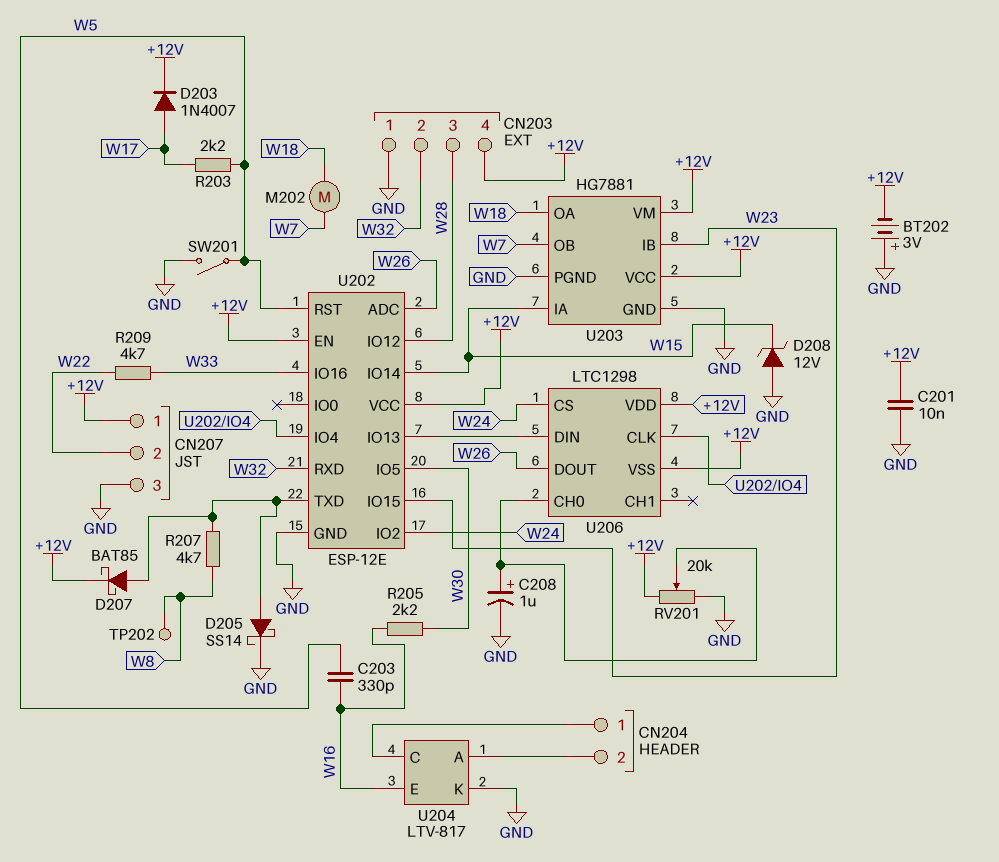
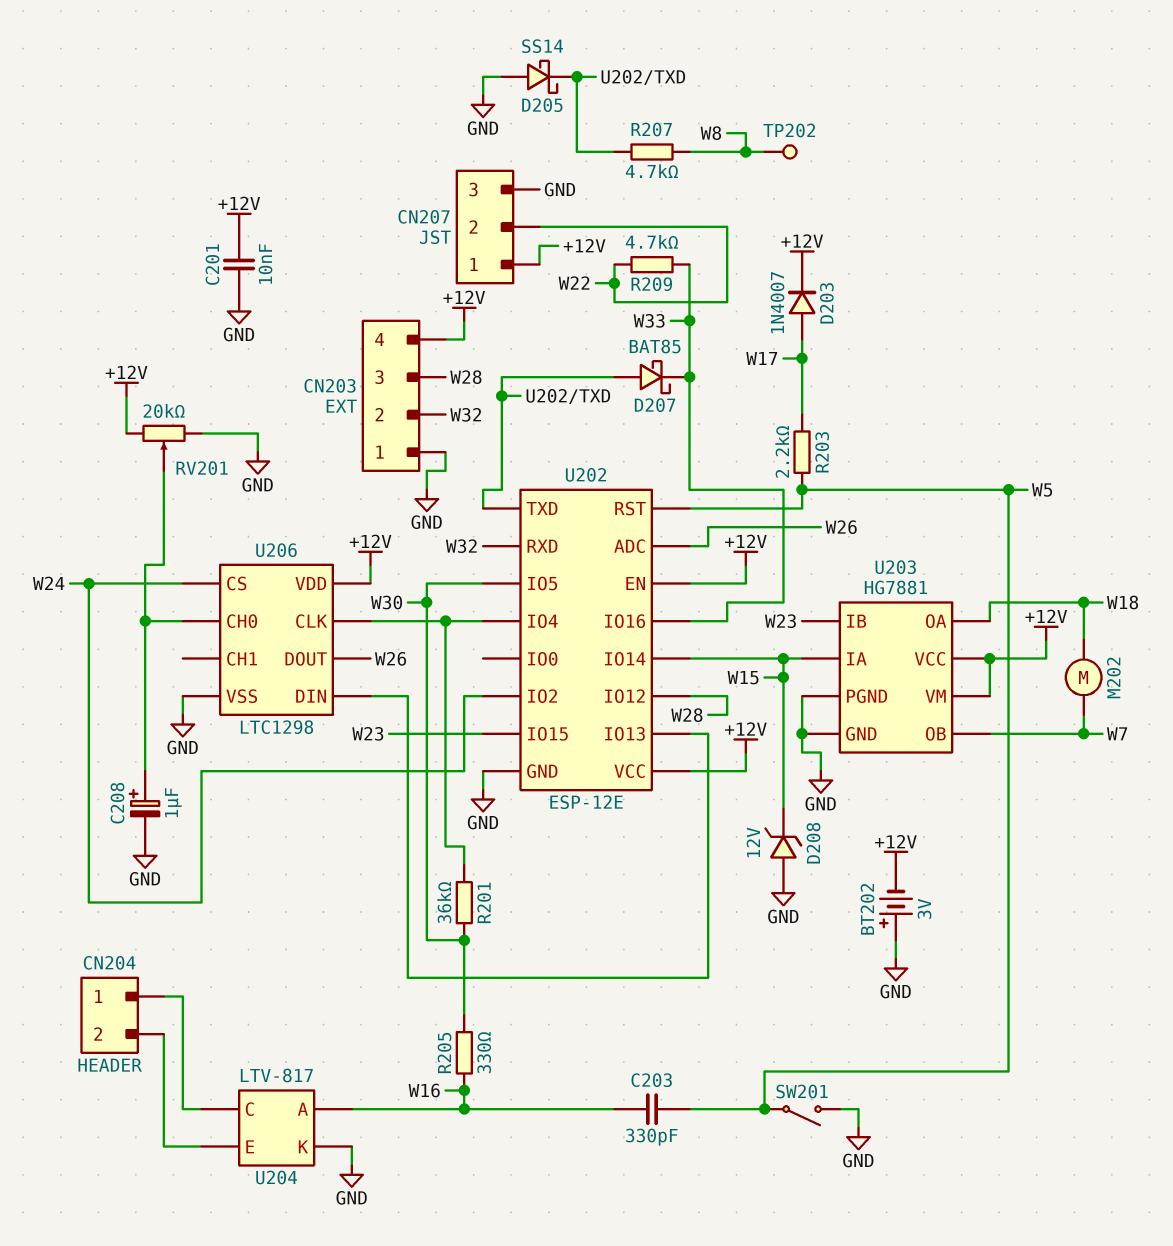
D205: schottky SS14 (A U202/TXD, K GND) -> schottky SS14 (A GND, K U202/TXD)
D207: schottky BAT85 (A U202/TXD, K +12V) -> schottky BAT85 (A U202/TXD, K W33)
R201: none -> 36k (U202/IO4, W30)
R205: 2.2k (W16, W30) -> 330 (W16, W30)
U204 pin A: CN204/2 -> W16
U204 pin E: W16 -> CN204/2
U206 pin VSS: +12V -> GND

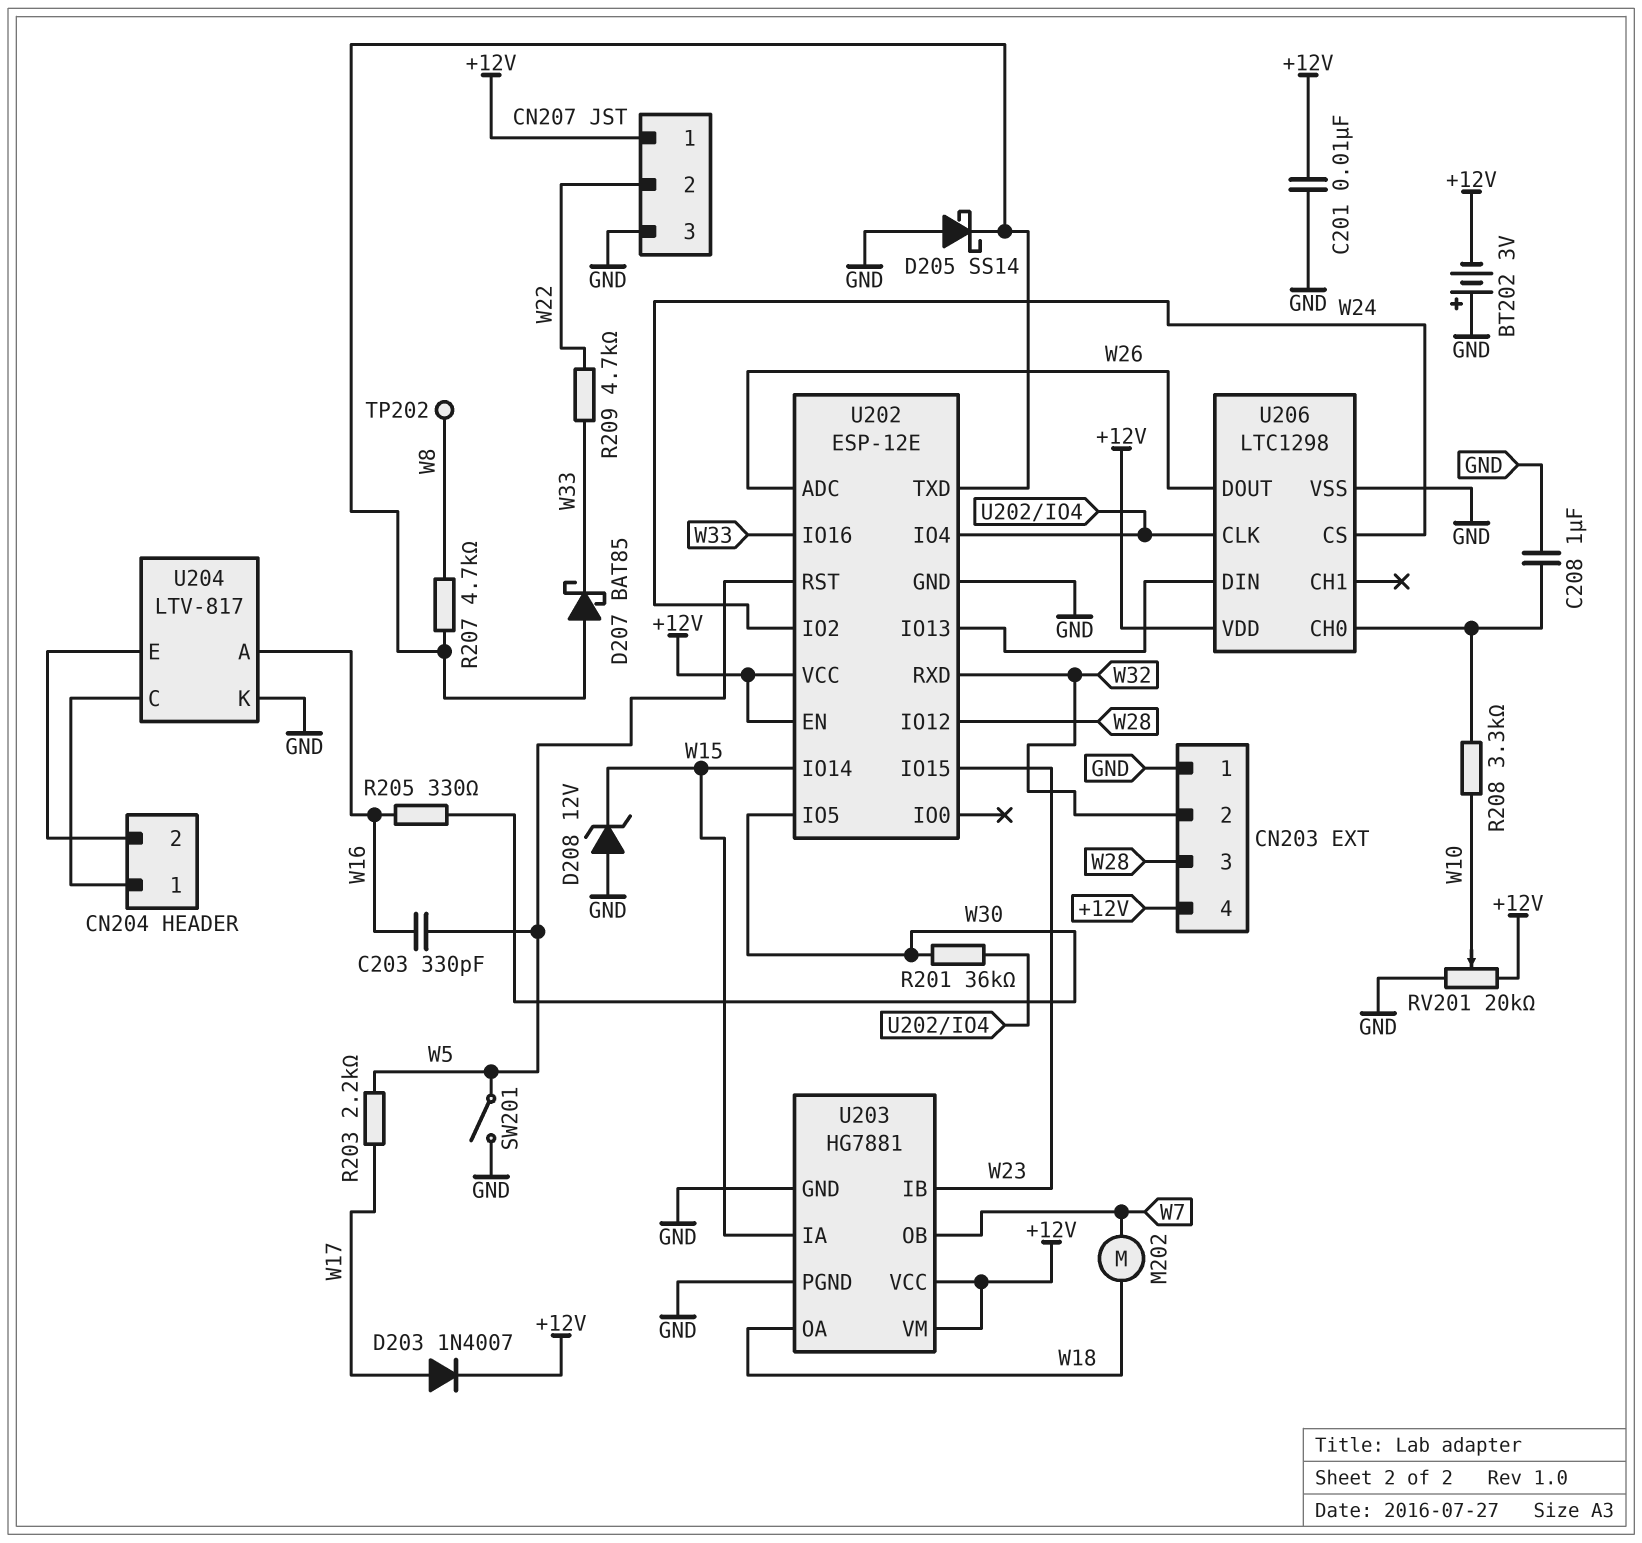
C208: 1uF (plus U206/CH0, minus GND) -> 1uF (GND, U206/CH0)
R208: none -> 3.3k (U206/CH0, W10)
RV201: 20k (+12V, GND, wiper U206/CH0) -> 20k (+12V, GND, wiper W10)

